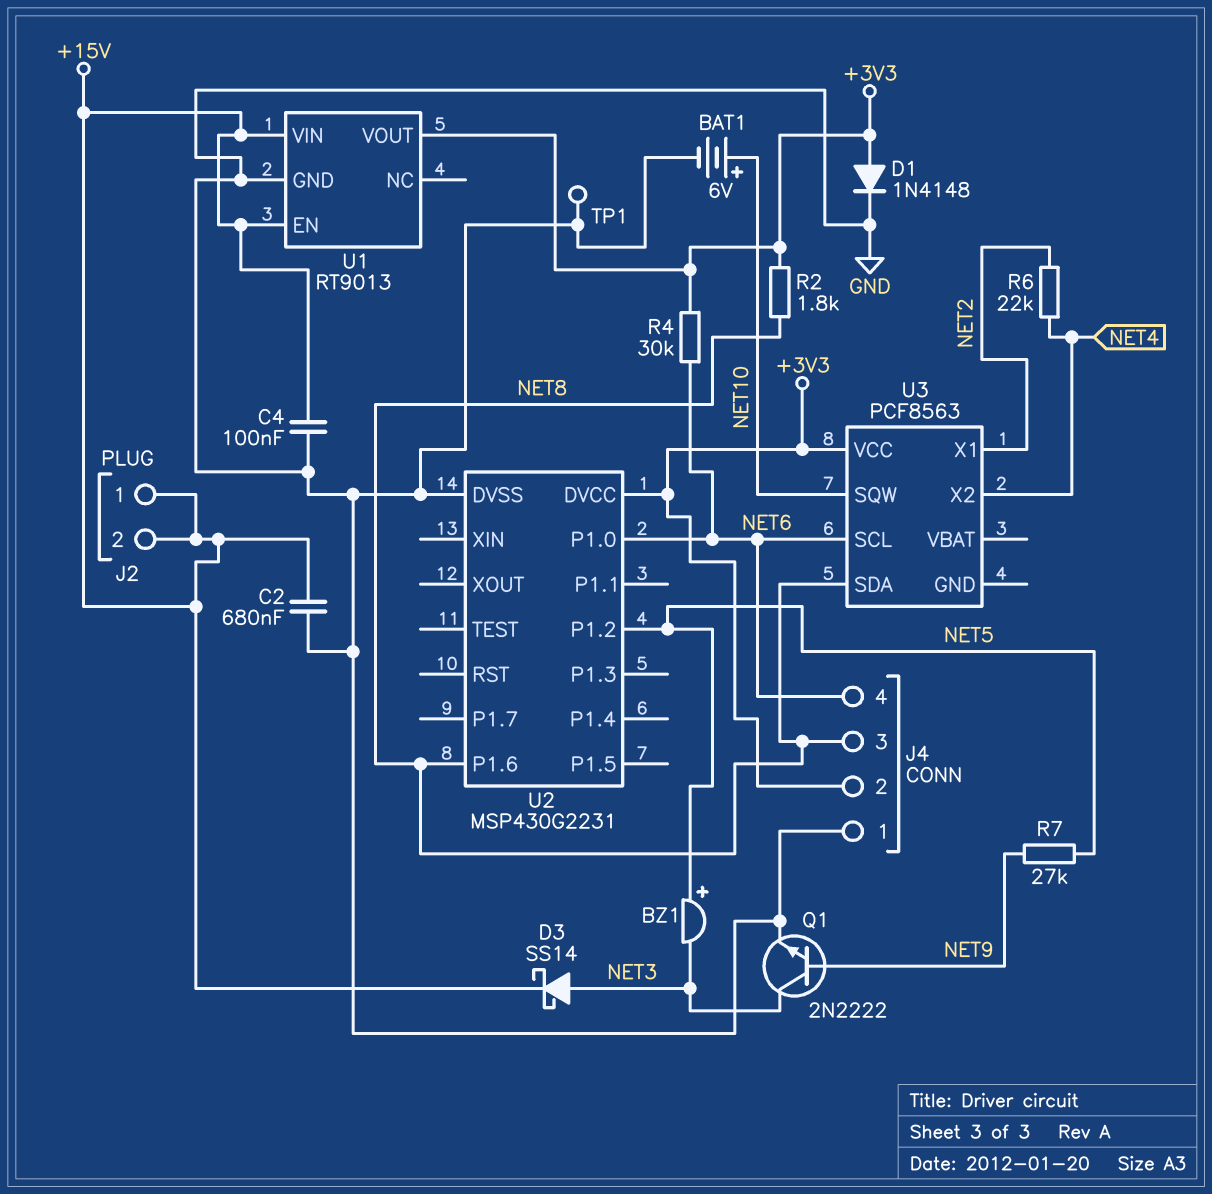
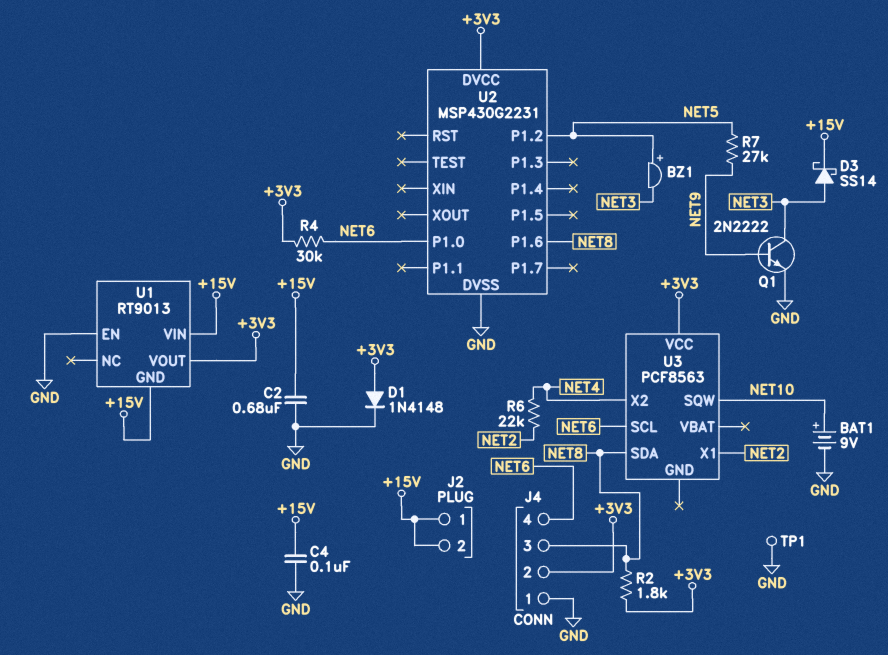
BAT1: 6V (plus NET10, minus GND) -> 9V (plus NET10, minus GND)
U1 pin EN: +15V -> GND
U1 pin GND: GND -> +15V

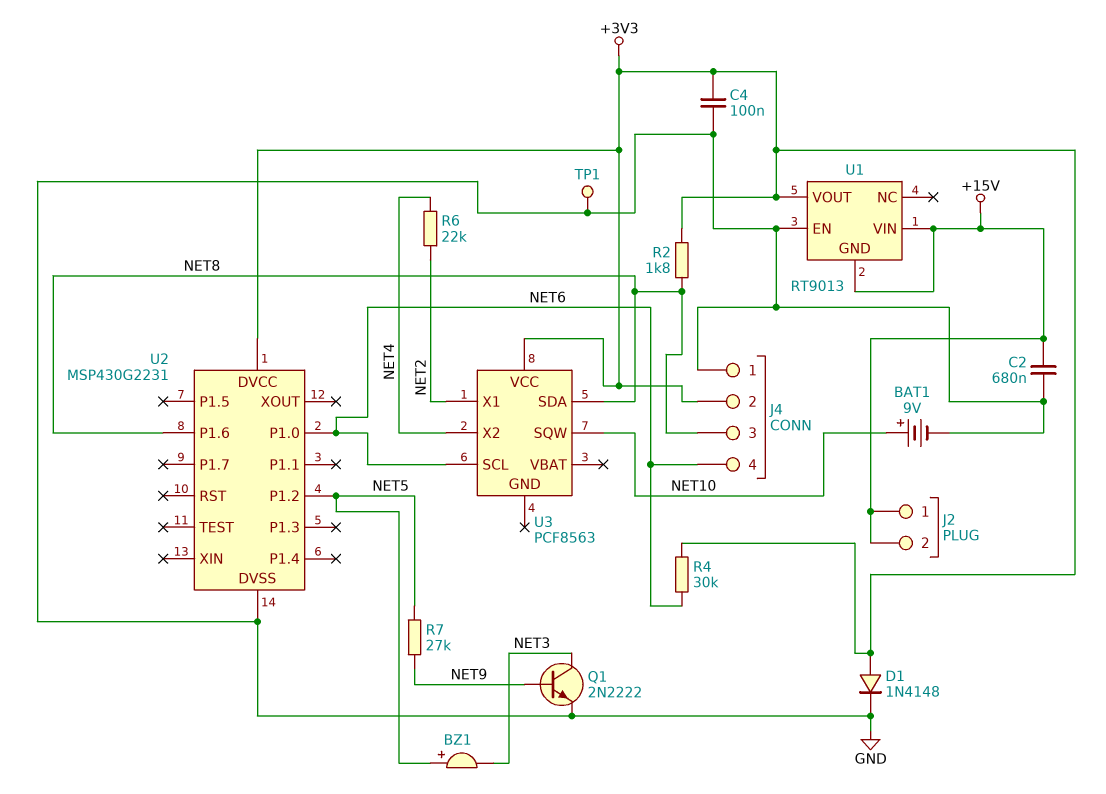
C4: 100nF (+15V, GND) -> 100nF (+3V3, GND)
D3: schottky SS14 (A NET3, K +15V) -> none

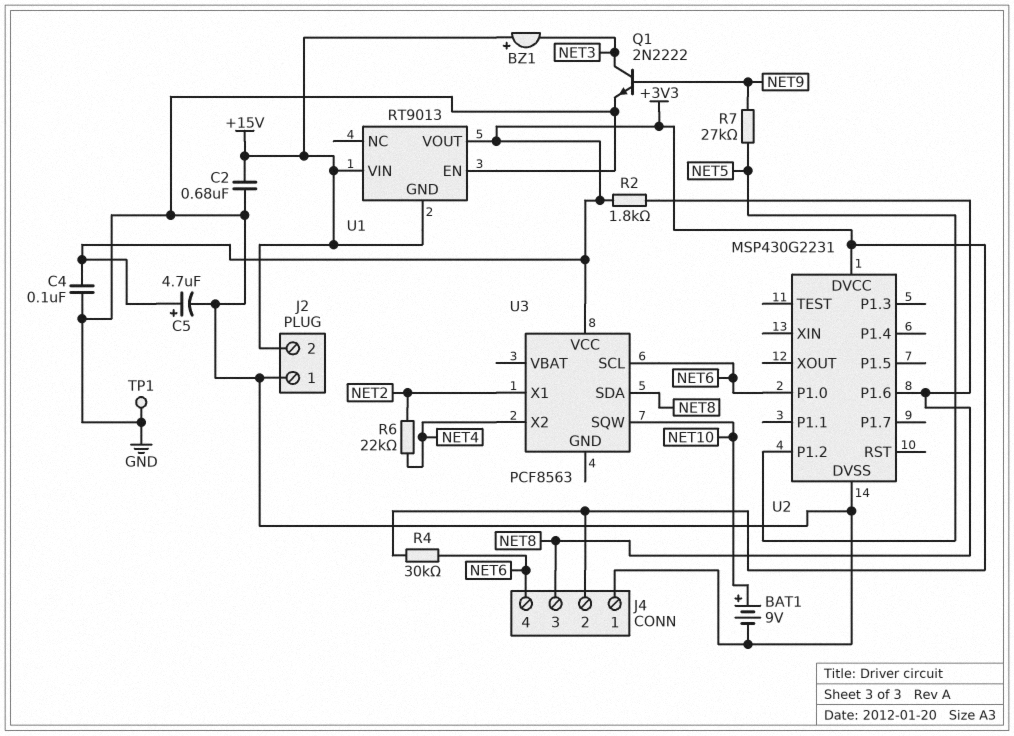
BZ1: buzzer (plus NET5, minus NET3) -> buzzer (plus +15V, minus NET3)
C5: none -> 4.7uF (plus +3V3, minus GND)
D1: diode 1N4148 (A +3V3, K GND) -> none
J2 pin 1: +15V -> GND

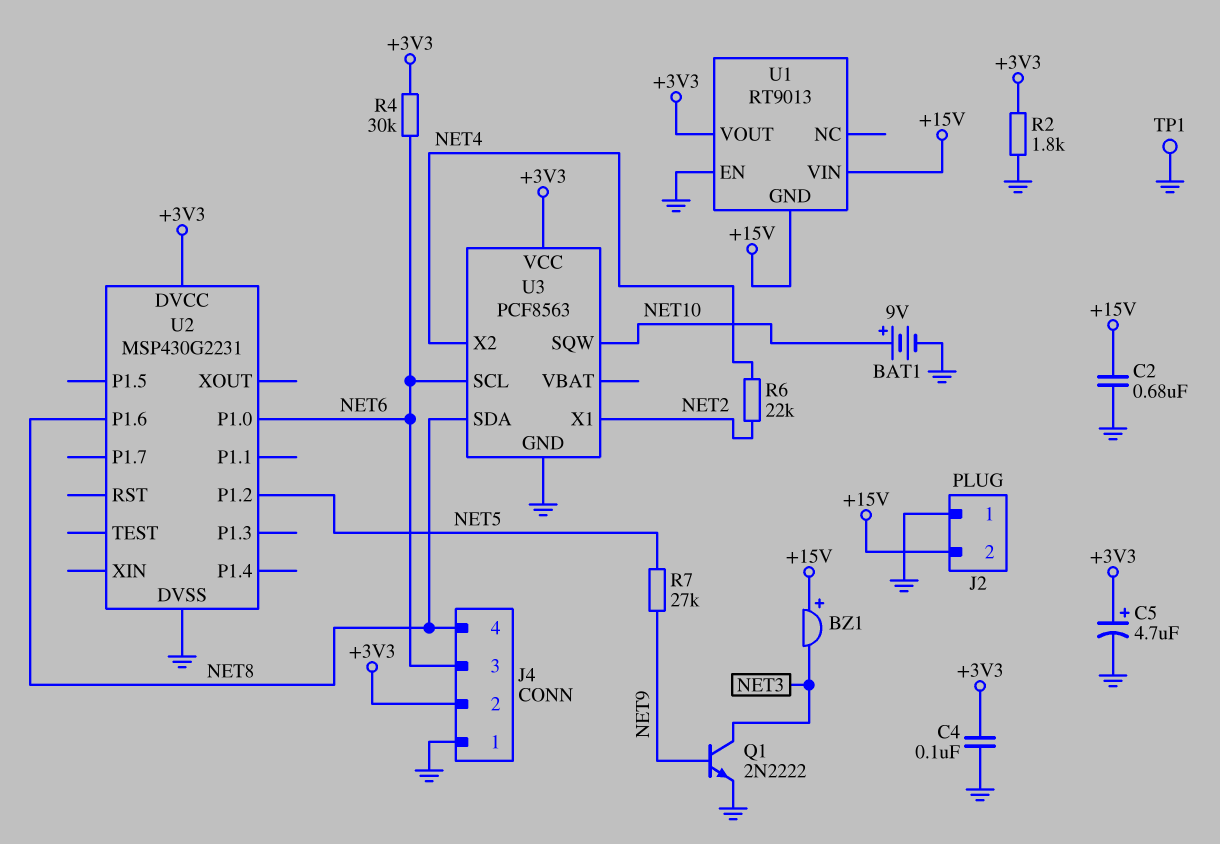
J4 pin 3: NET8 -> NET6
J4 pin 4: NET6 -> NET8
R2: 1.8k (+3V3, NET8) -> 1.8k (+3V3, GND)
U3 pin GND: none -> GND

